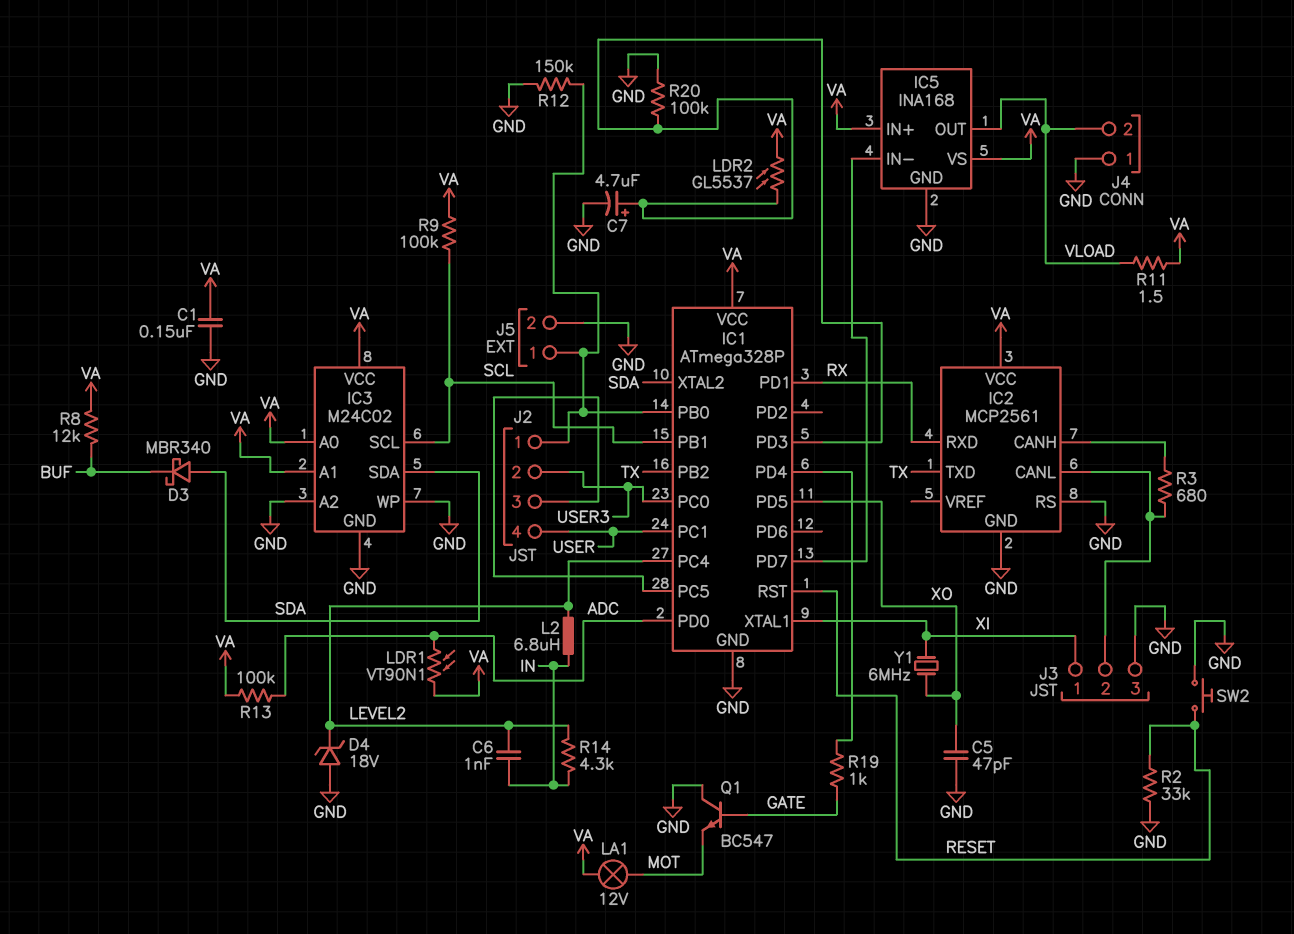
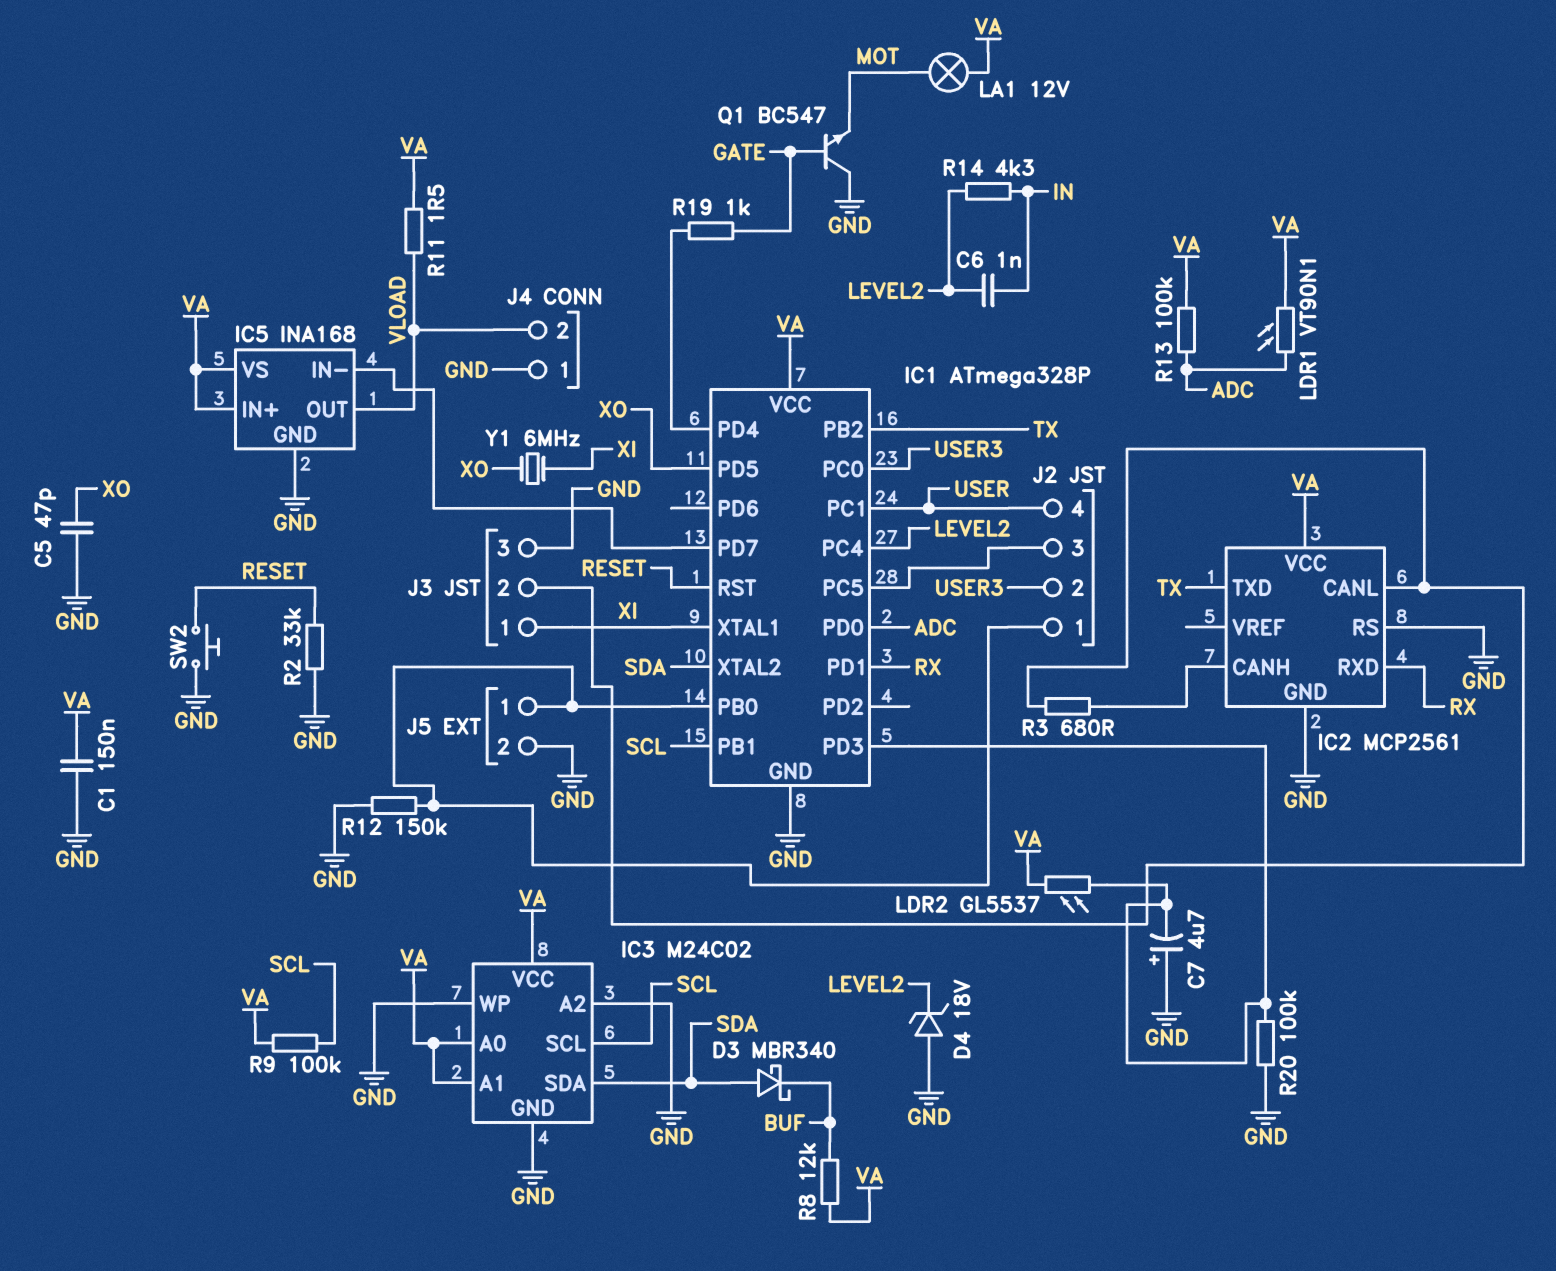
C7: 4.7uF (plus IC1/PD3, minus GND) -> 4.7uF (plus GND, minus IC1/PD3)
L2: 6.8uH (IN, LEVEL2) -> none

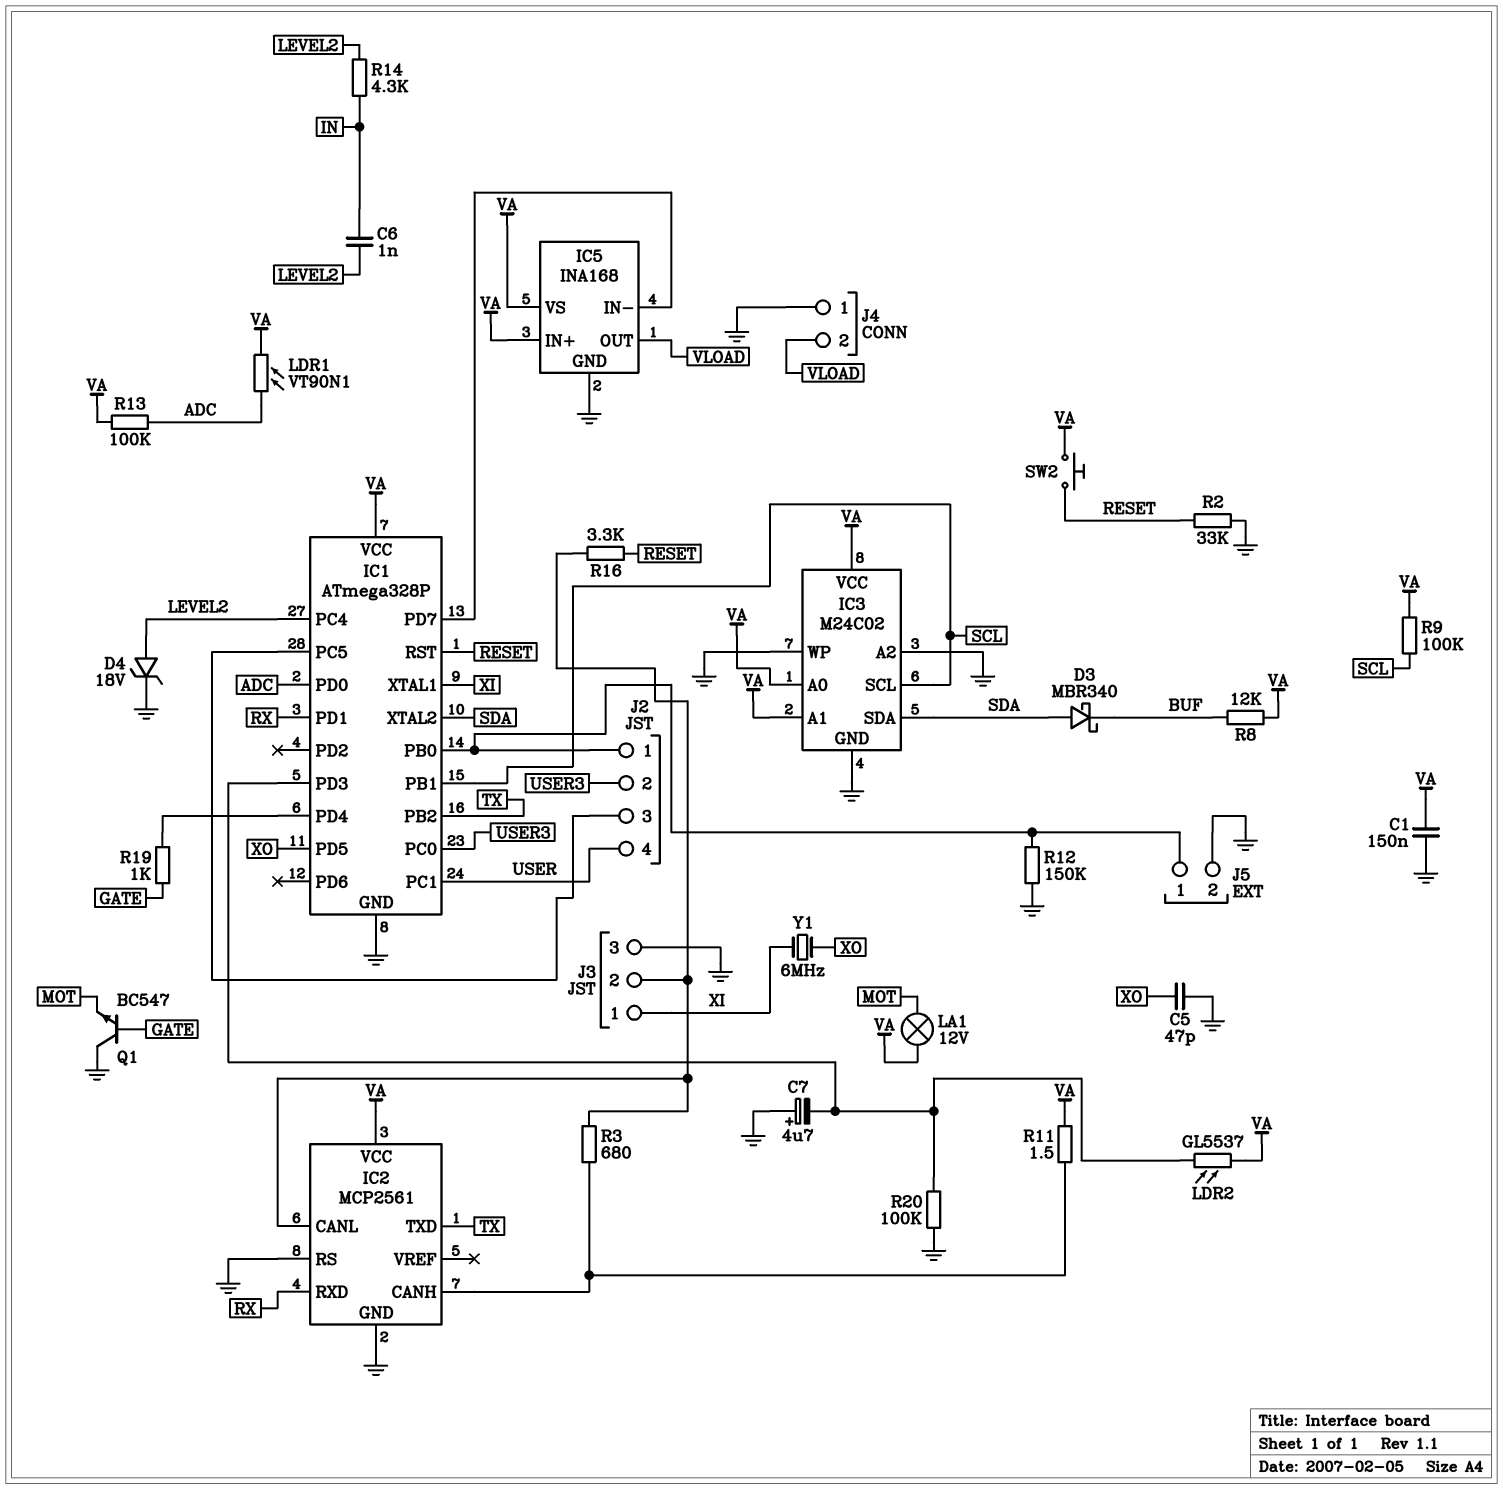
D4: zener 18V (A GND, K LEVEL2) -> zener 18V (A LEVEL2, K GND)
R11: 1.5 (VA, VLOAD) -> 1.5 (IC2/CANH, VA)
R16: none -> 3.3k (IC2/CANL, RESET)
SW2: button (GND, RESET) -> button (RESET, VA)

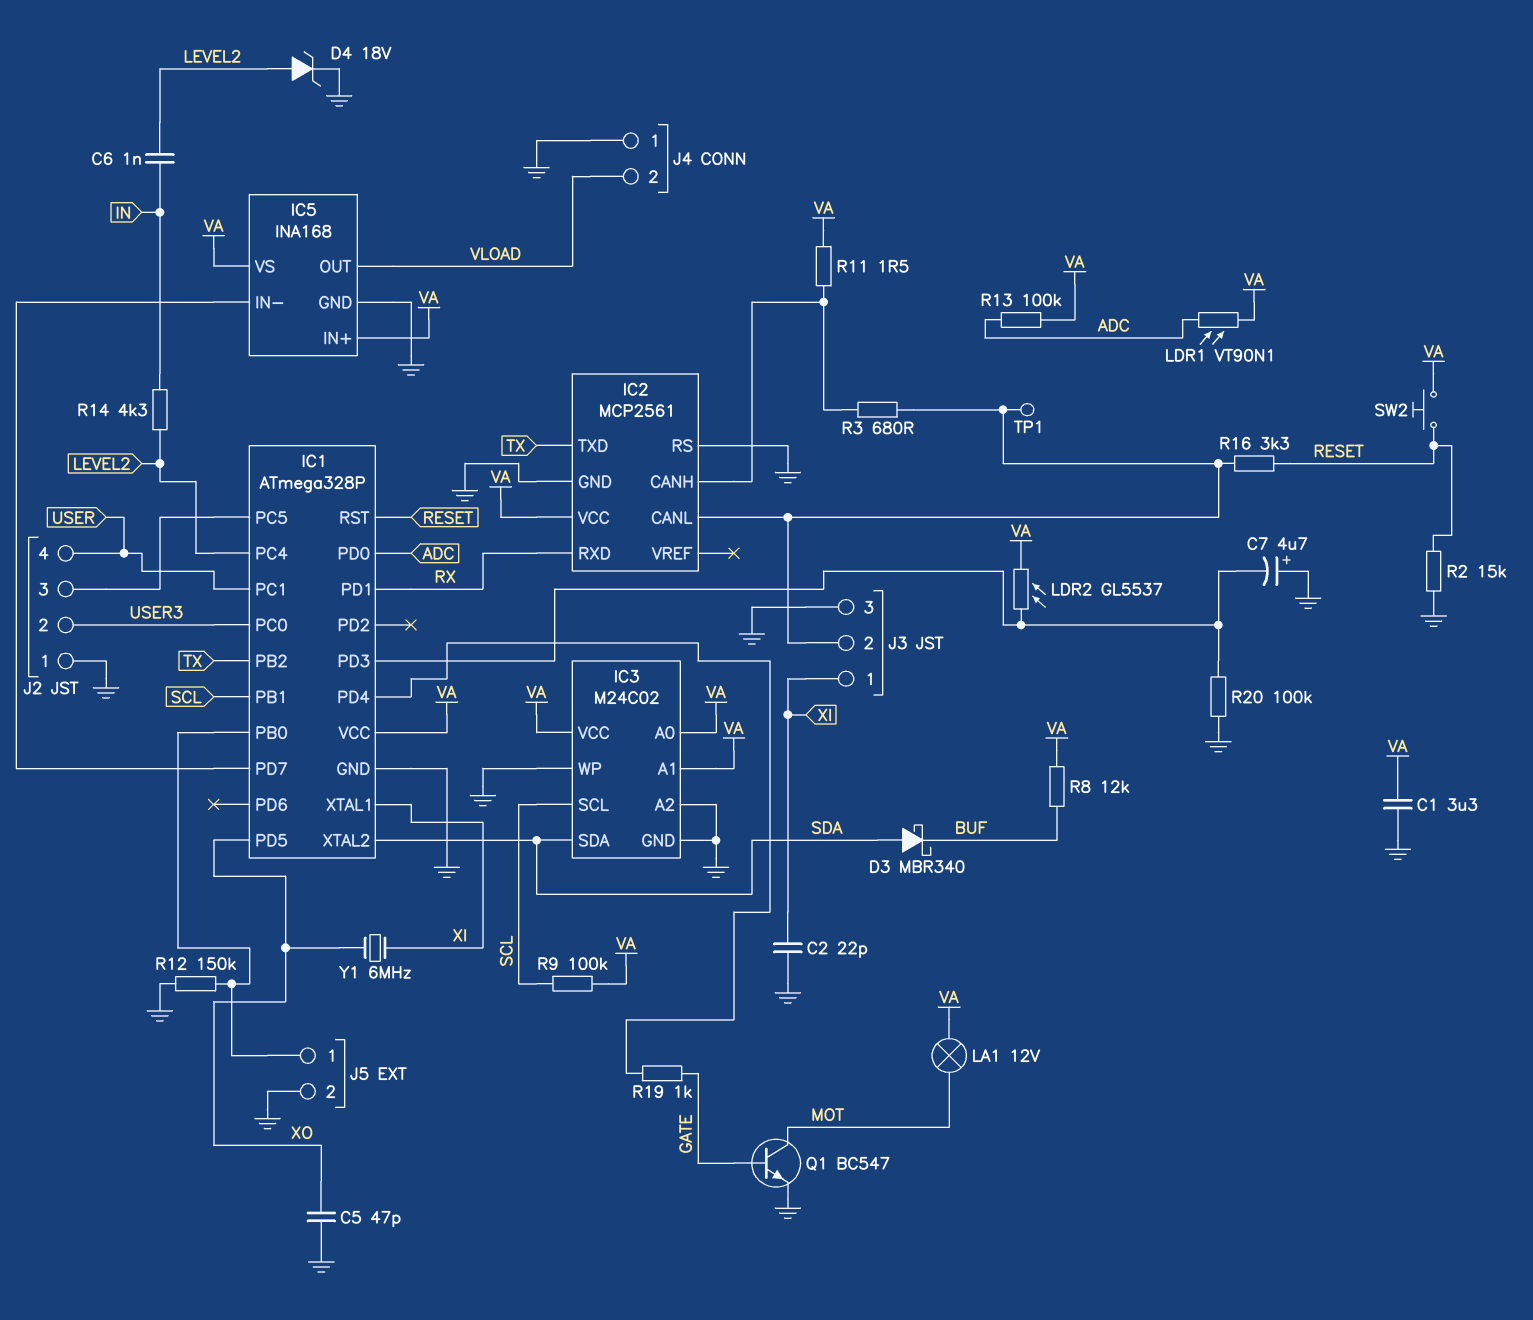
C1: 150nF (GND, VA) -> 3.3uF (GND, VA)
C2: none -> 22pF (GND, XI)
J2 pin 1: IC1/PB0 -> GND
Q1: NPN BC547 (B GATE, C GND, E MOT) -> NPN BC547 (B GATE, C MOT, E GND)
R2: 33k (GND, RESET) -> 15k (GND, RESET)
TP1: none -> test point (IC2/CANL)

